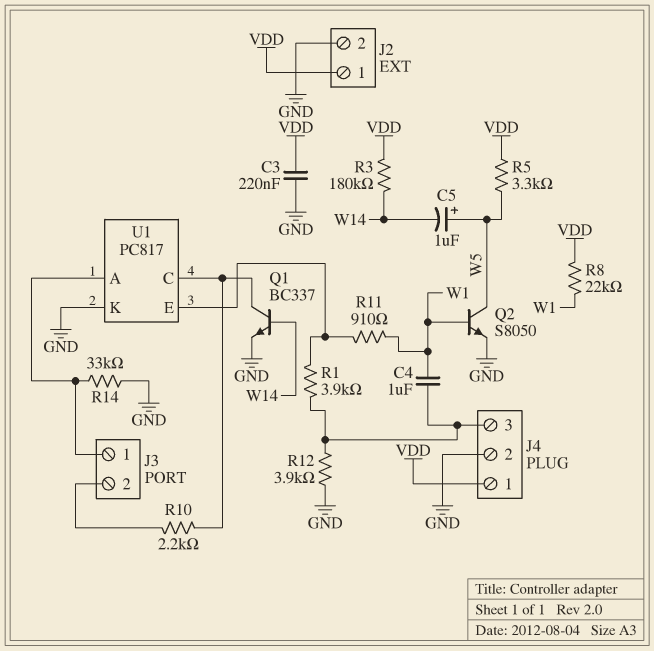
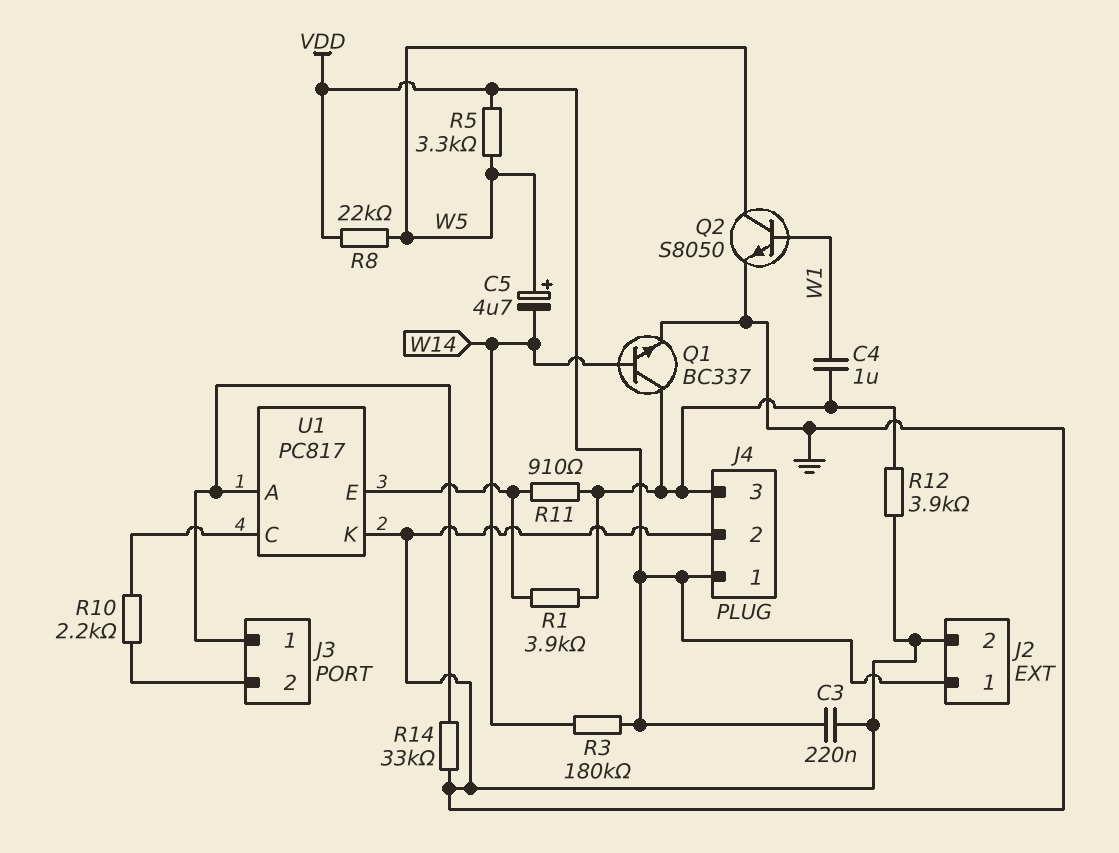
C5: 1uF (plus W5, minus W14) -> 4.7uF (plus W5, minus W14)
Q1: NPN BC337 (B W14, C U1/C, E GND) -> NPN BC337 (B W14, C J4/3, E GND)
R8: 22k (VDD, W1) -> 22k (VDD, W5)
R11: 910 (U1/E, W1) -> 910 (J4/3, U1/E)

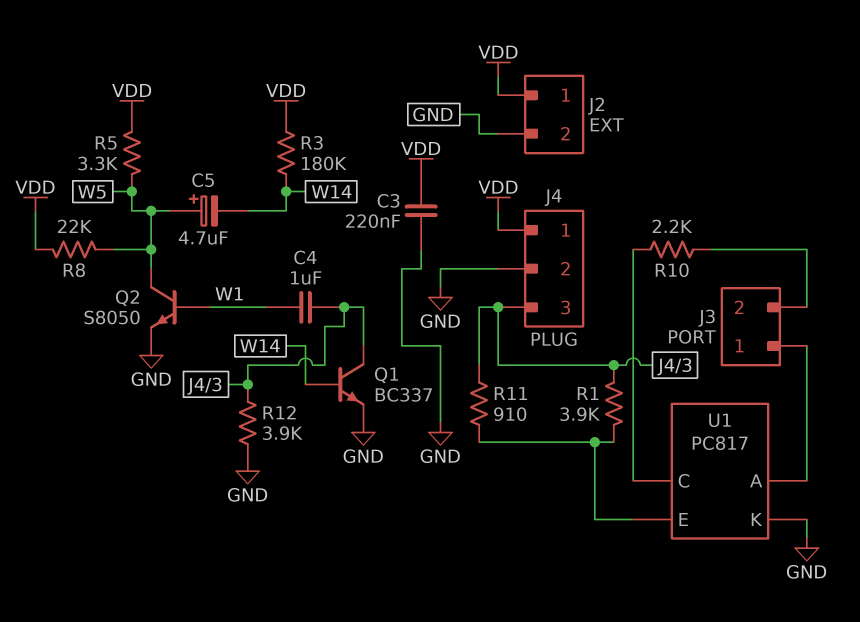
R14: 33k (GND, J3/1) -> none

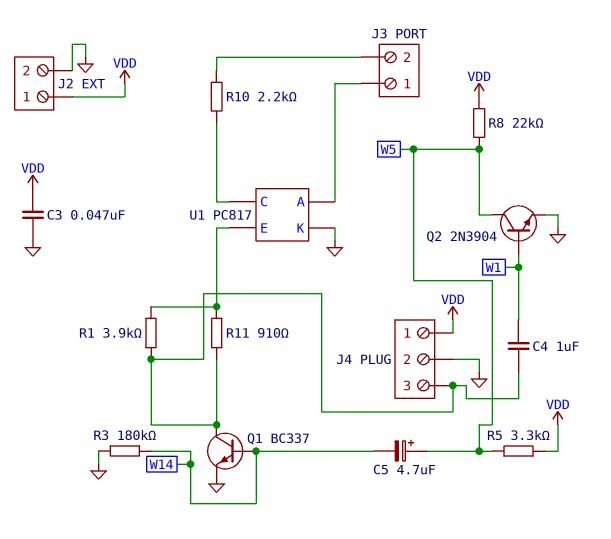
C3: 220nF (GND, VDD) -> 47nF (GND, VDD)
Q2: NPN S8050 (B W1, C W5, E GND) -> NPN 2N3904 (B W1, C W5, E GND)
R3: 180k (VDD, W14) -> 180k (GND, W14)
R12: 3.9k (GND, J4/3) -> none

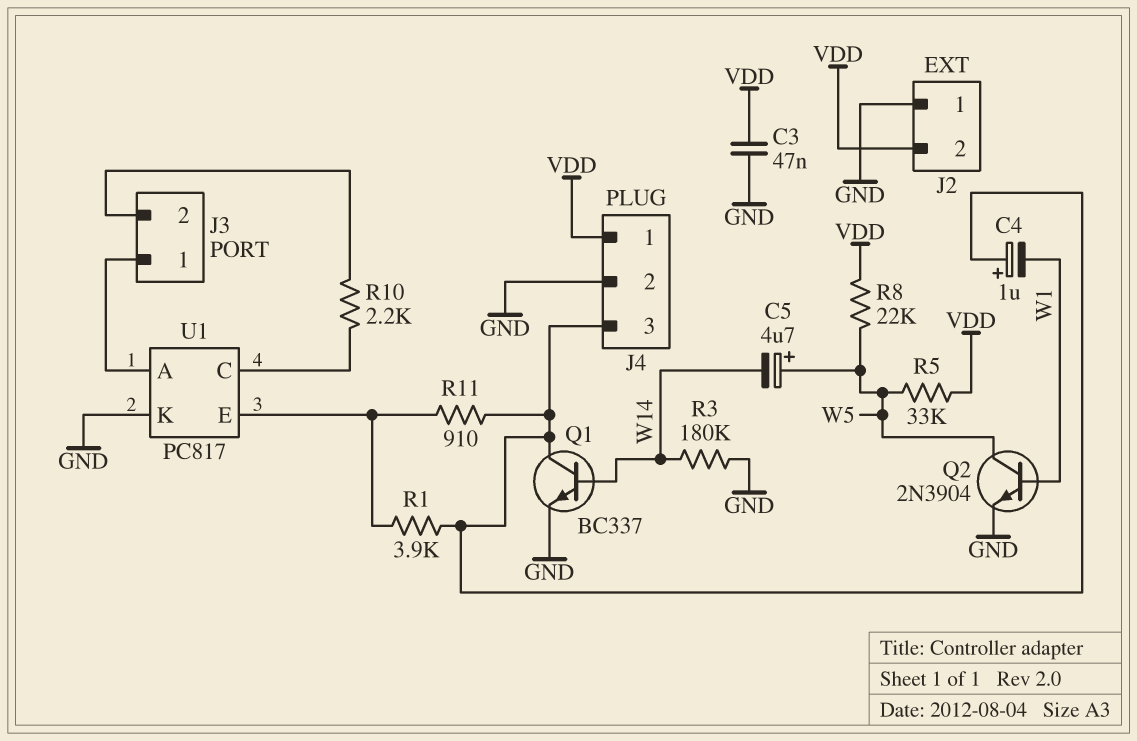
C4: 1uF (J4/3, W1) -> 1uF (plus J4/3, minus W1)
J2 pin 1: VDD -> GND
J2 pin 2: GND -> VDD
R5: 3.3k (VDD, W5) -> 33k (VDD, W5)

